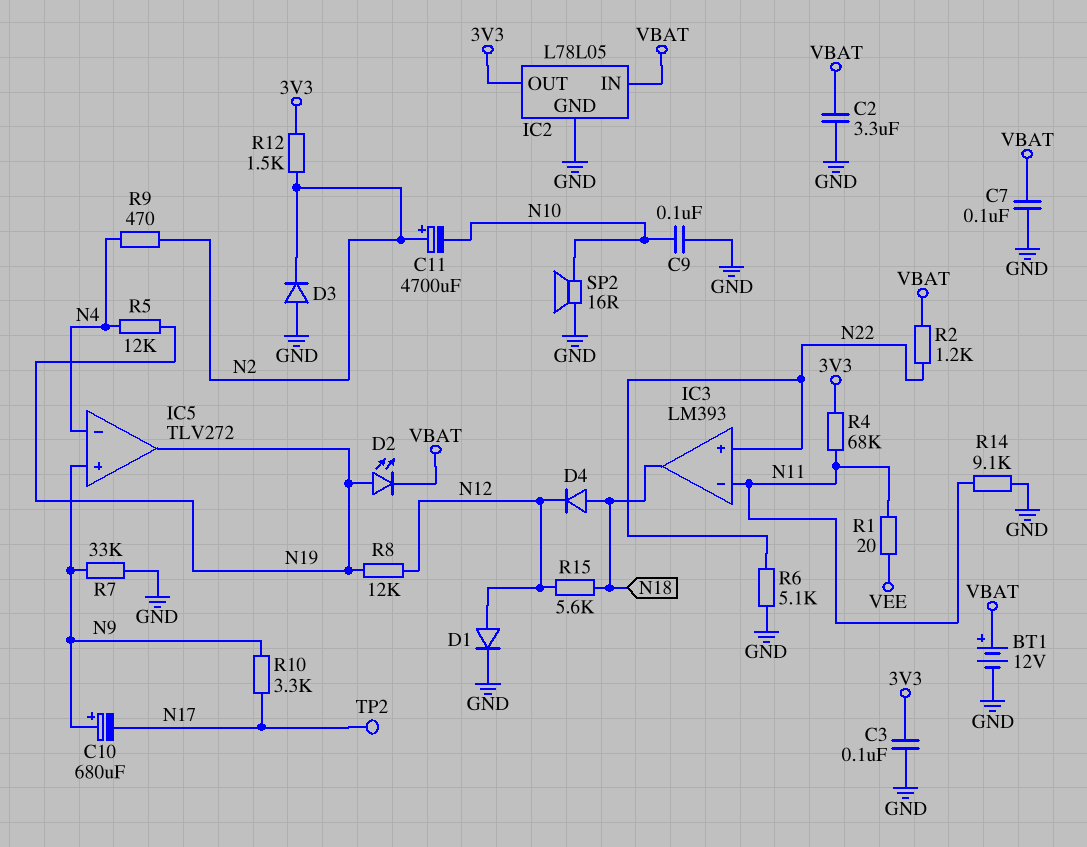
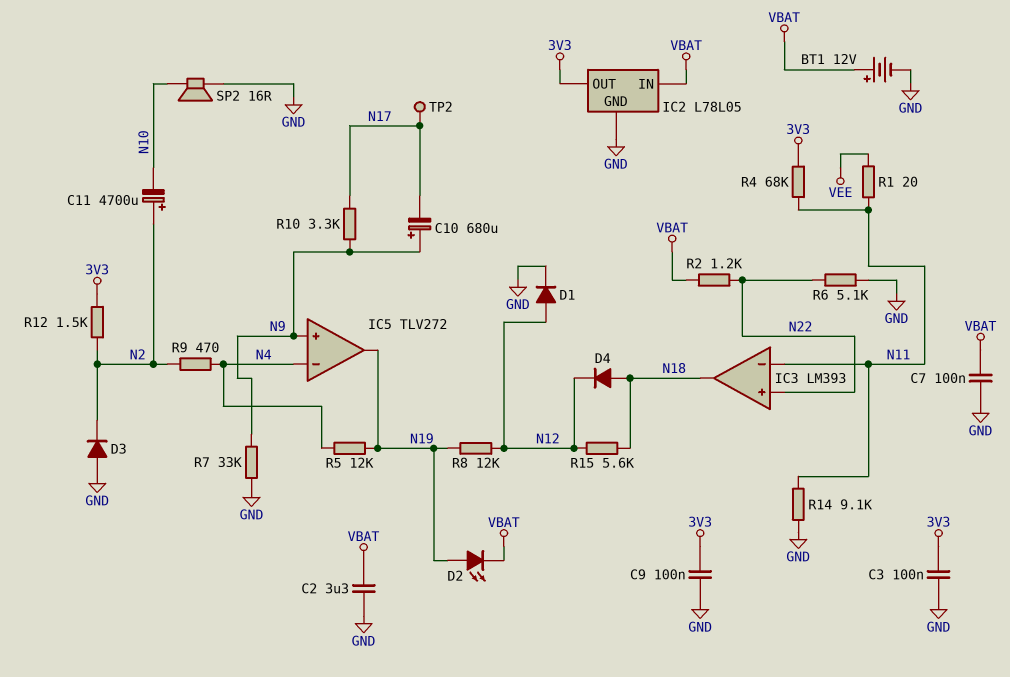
C9: 100nF (GND, N10) -> 100nF (3V3, GND)

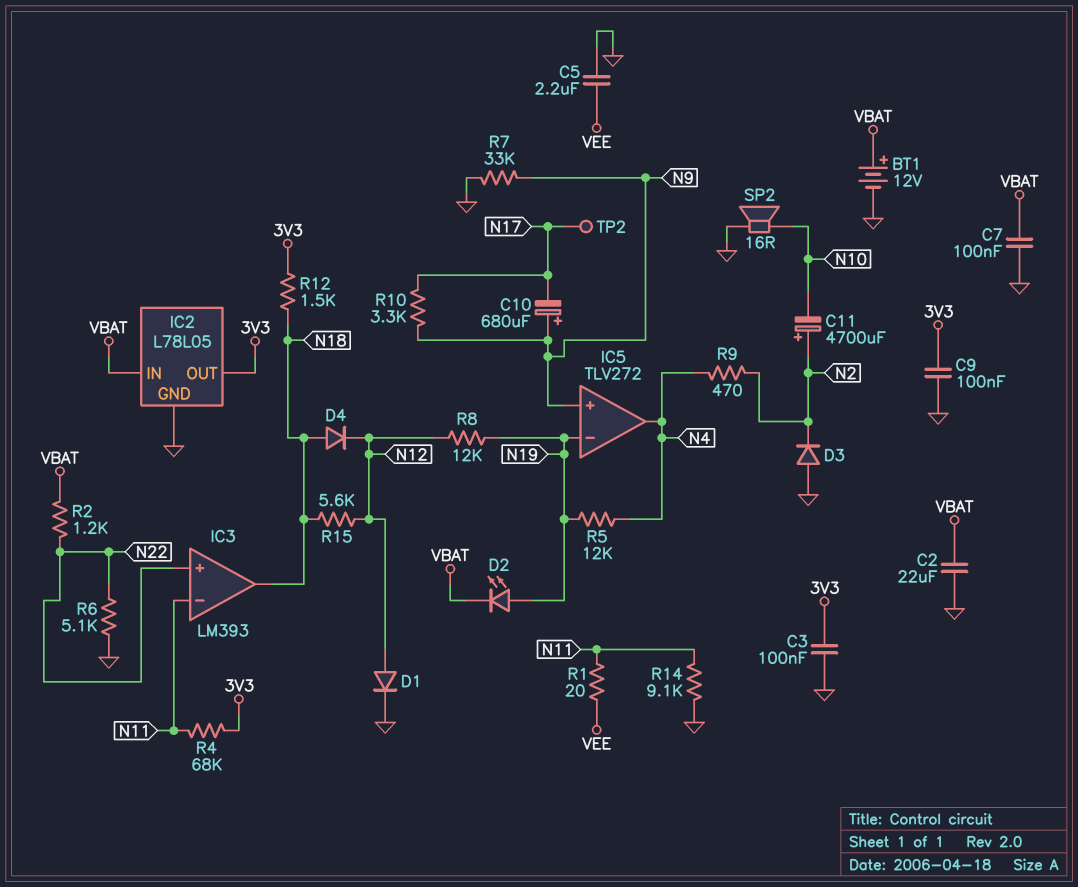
C2: 3.3uF (GND, VBAT) -> 22uF (GND, VBAT)
C5: none -> 2.2uF (GND, VEE)
IC5 pin in-: N4 -> N19
IC5 pin out: N19 -> N4
R12: 1.5k (3V3, N2) -> 1.5k (3V3, N18)

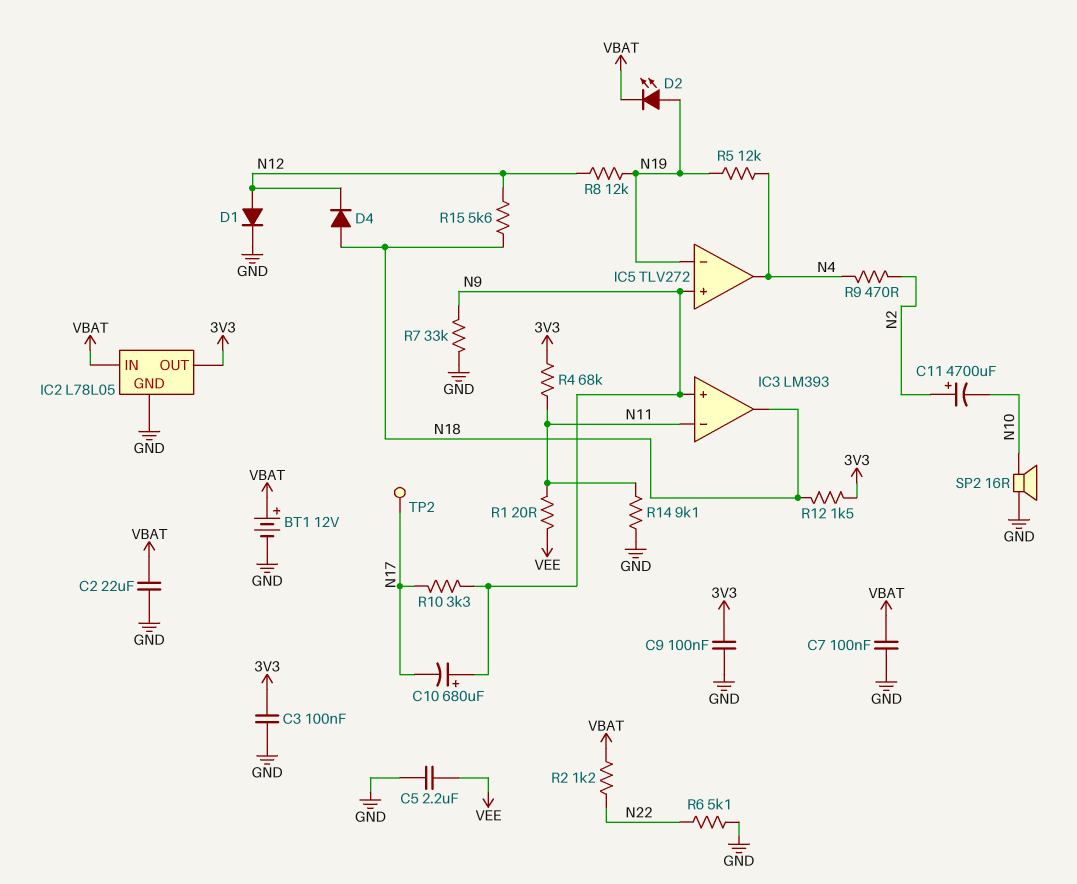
D3: diode (A GND, K N2) -> none
IC3 pin in+: N22 -> N9

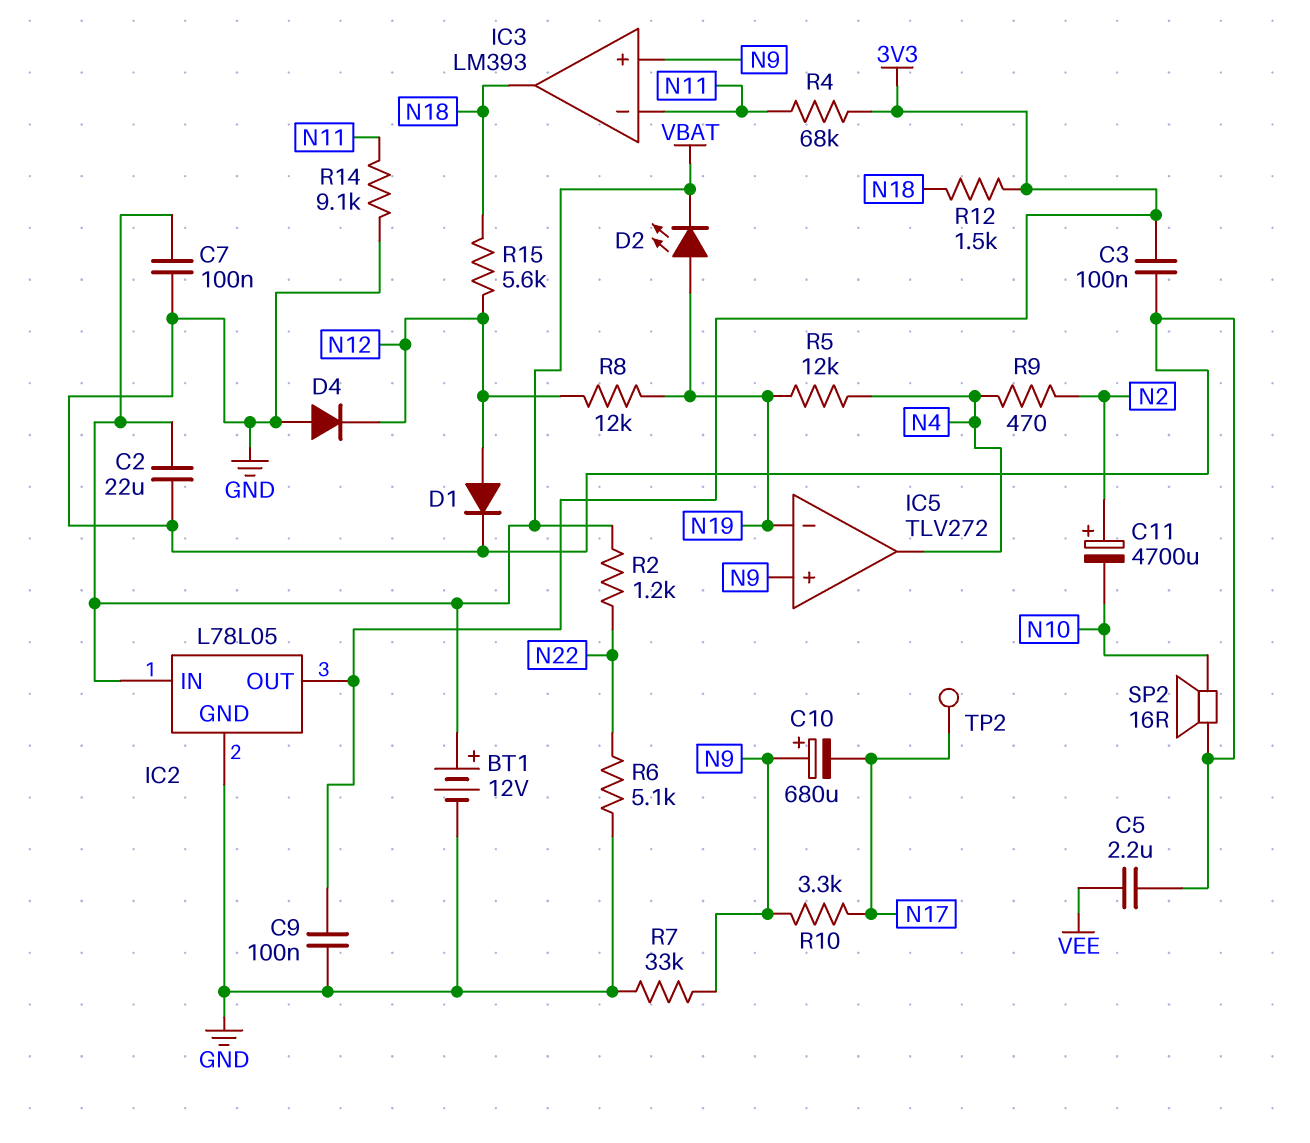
D4: diode (A N18, K N12) -> diode (A GND, K N12)
R1: 20 (N11, VEE) -> none

